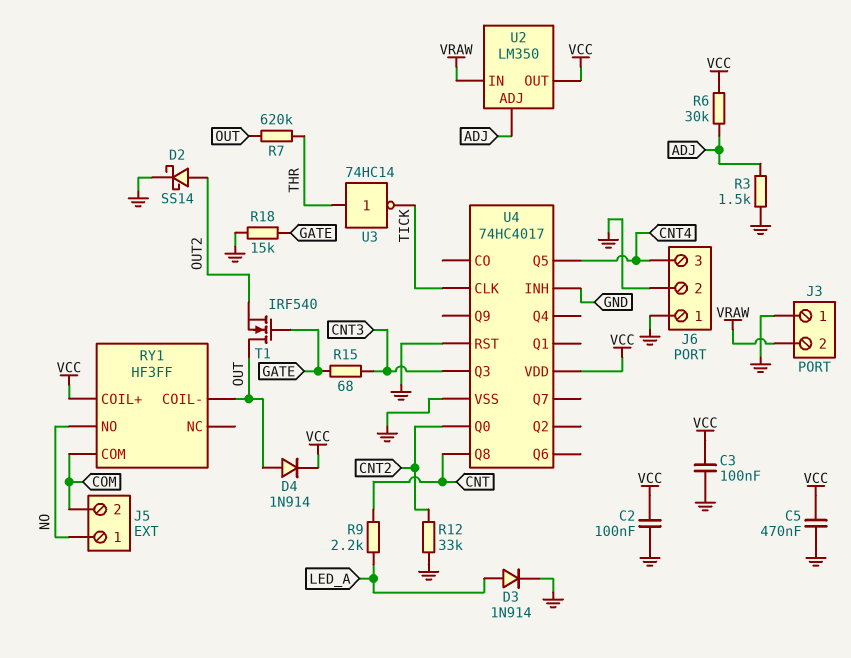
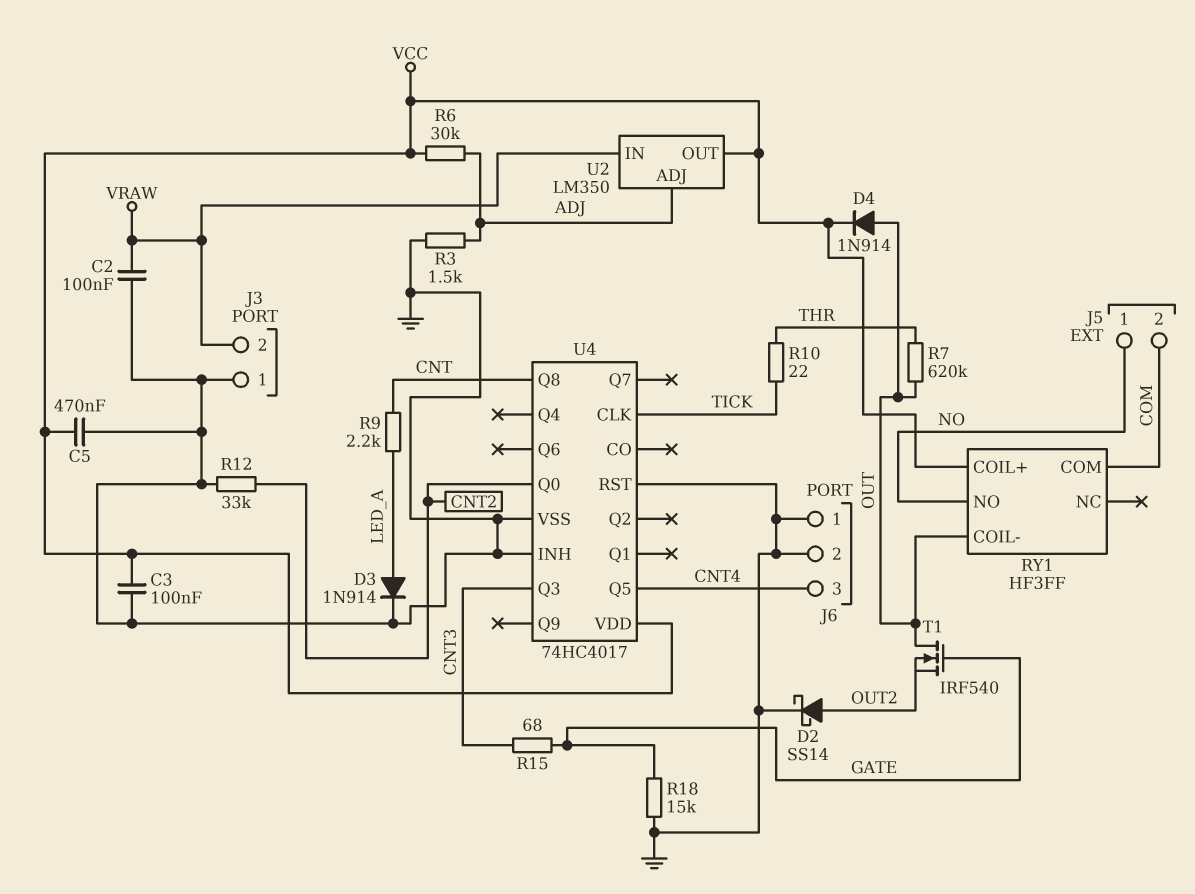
C2: 100nF (GND, VCC) -> 100nF (GND, VRAW)
R10: none -> 22 (THR, TICK)
U3: NOT 74HC14 (in THR, out TICK) -> none

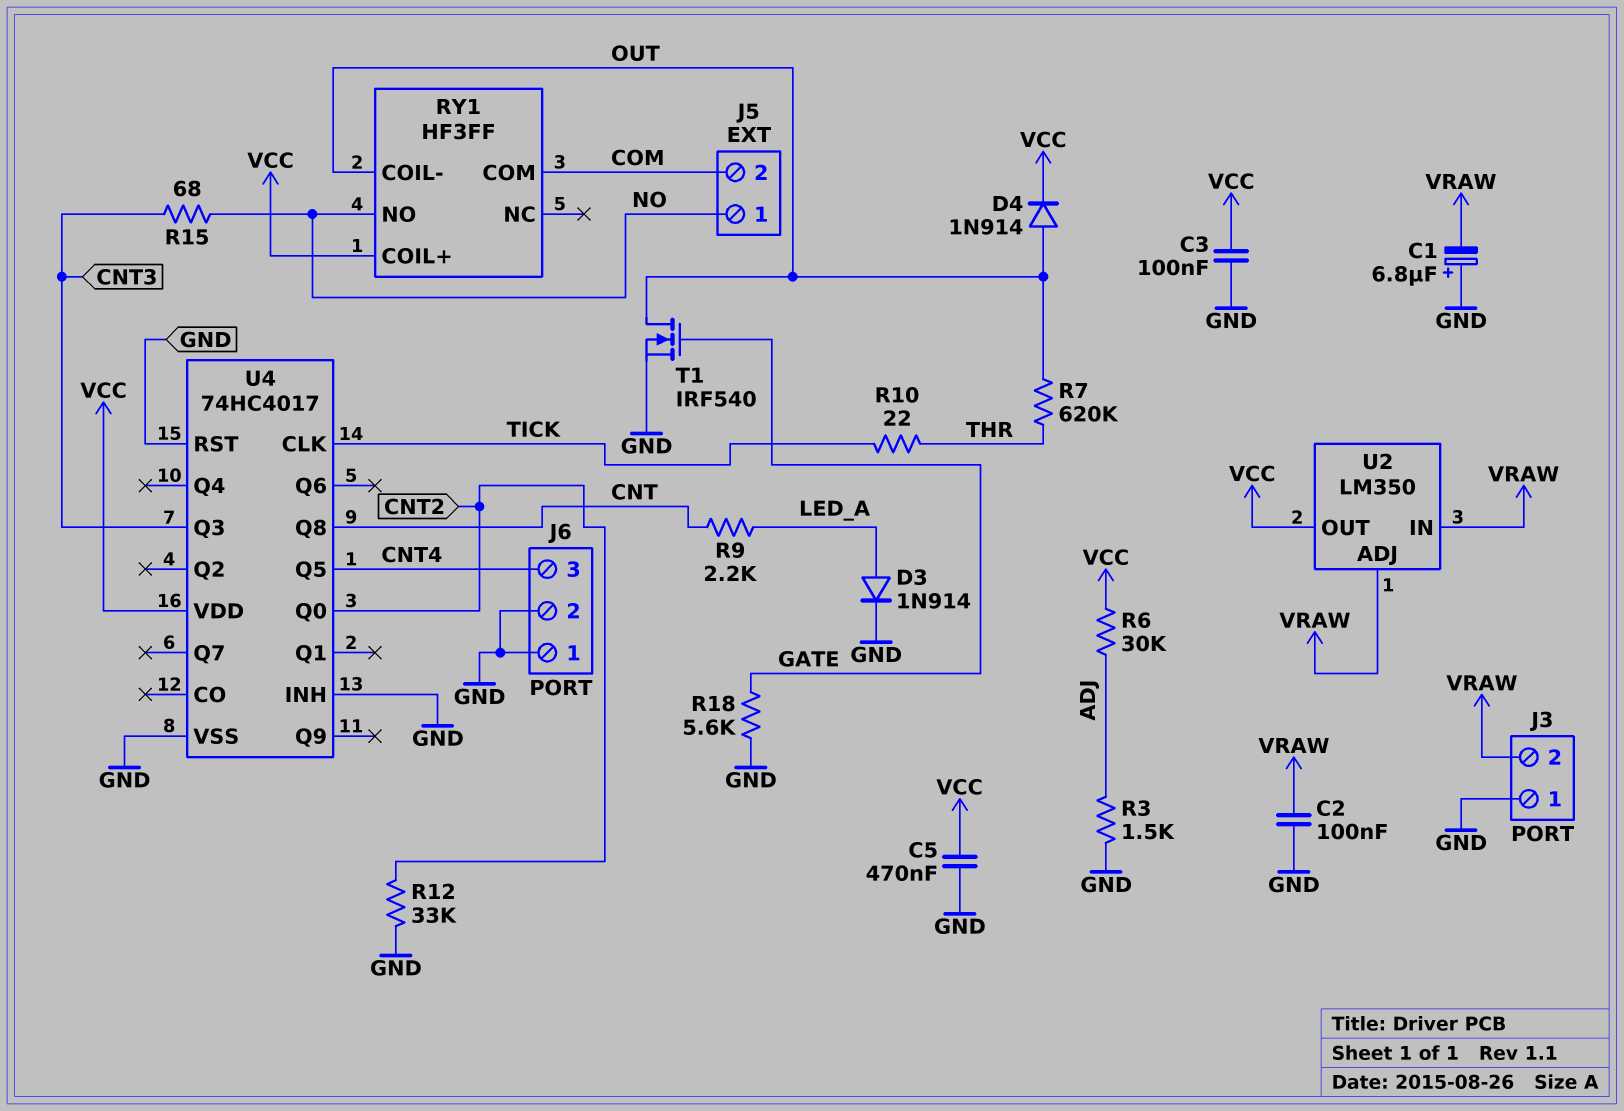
C1: none -> 6.8uF (plus GND, minus VRAW)
D2: schottky SS14 (A OUT2, K GND) -> none
R15: 68 (CNT3, GATE) -> 68 (CNT3, NO)
R18: 15k (GATE, GND) -> 5.6k (GATE, GND)
T1: NMOS IRF540 (G GATE, D OUT, S OUT2) -> NMOS IRF540 (G GATE, D OUT, S GND)
U2 pin ADJ: ADJ -> VRAW

